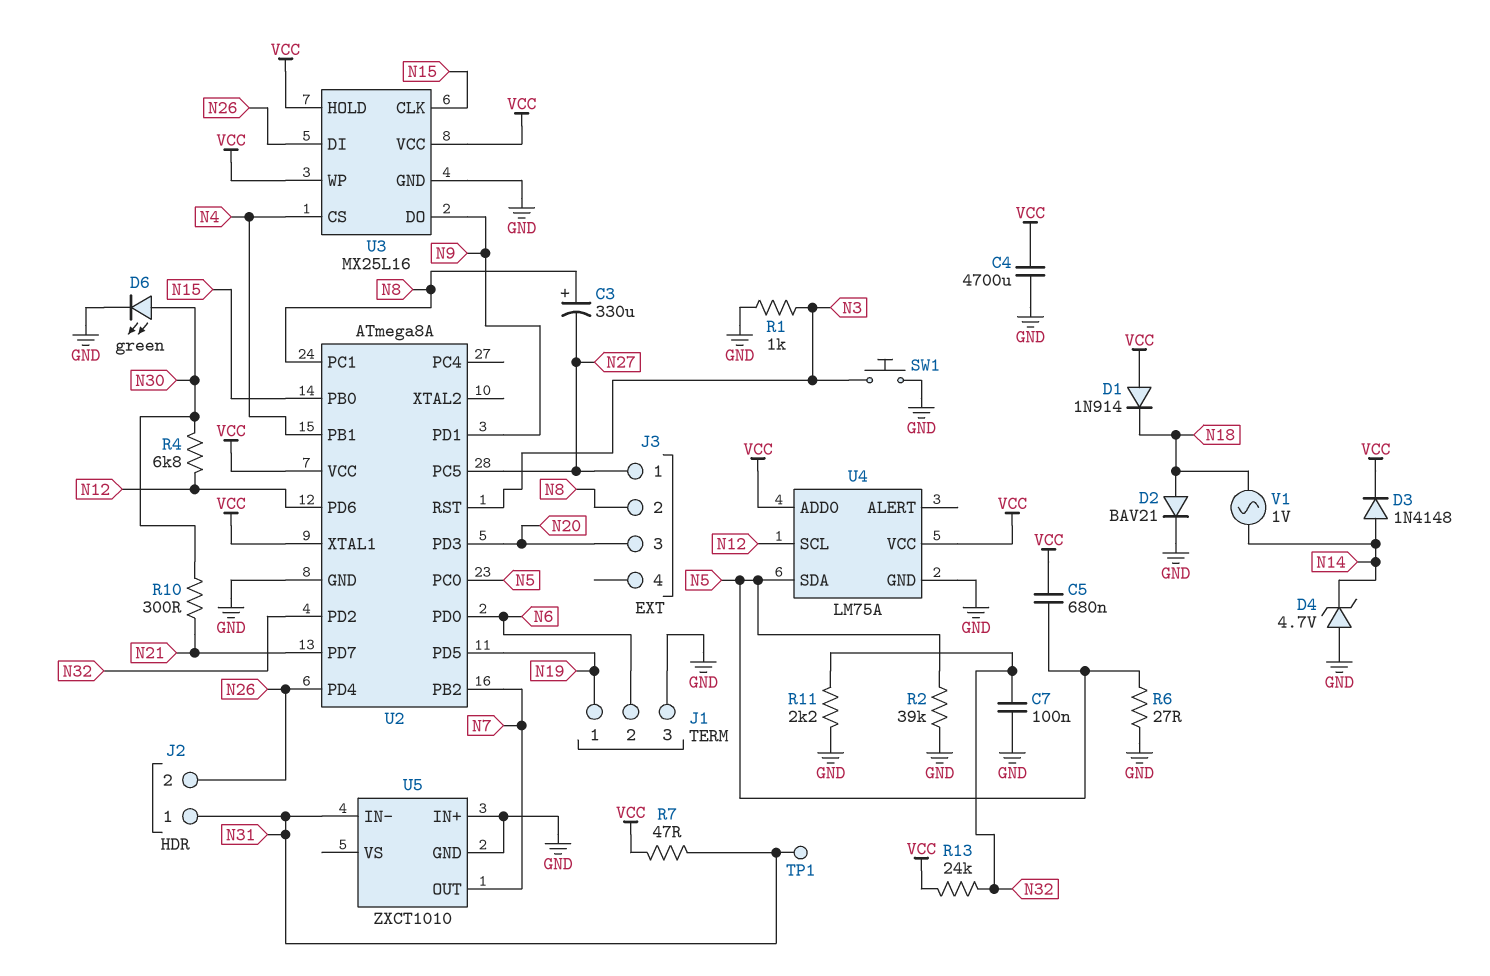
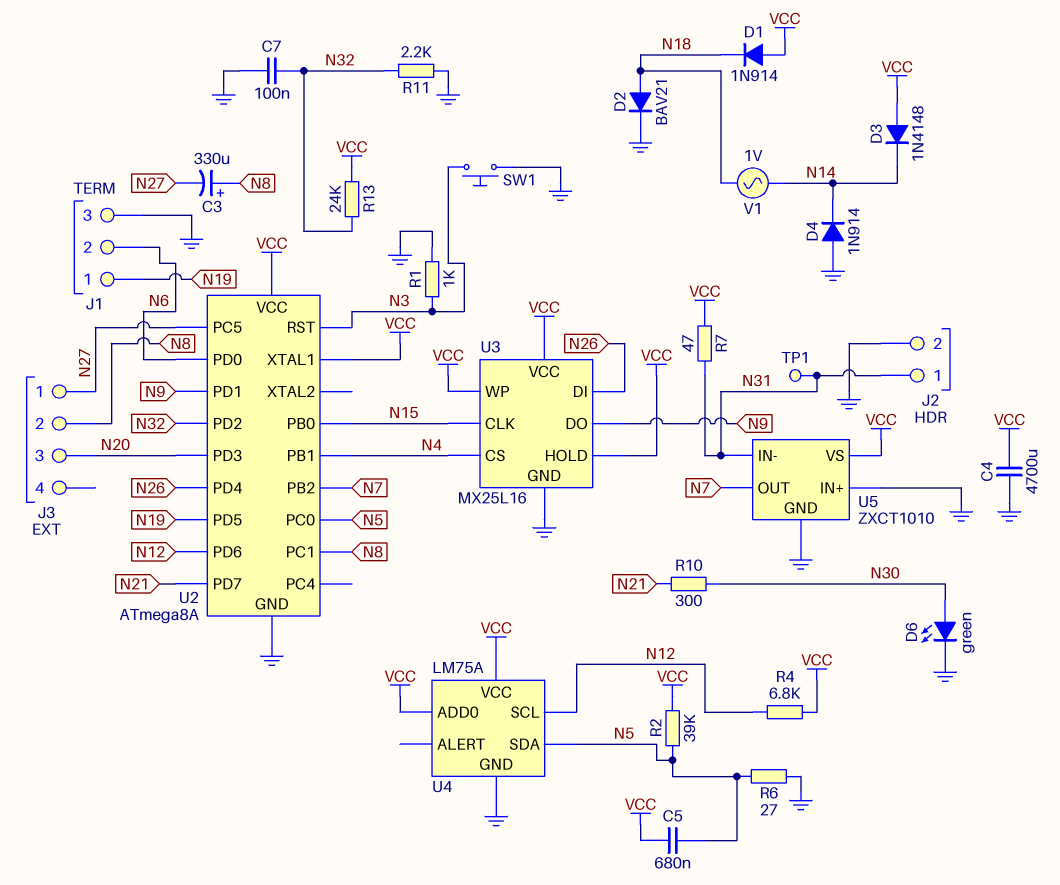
D3: diode 1N4148 (A N14, K VCC) -> diode 1N4148 (A VCC, K N14)
D4: zener 4.7V (A GND, K N14) -> diode 1N914 (A GND, K N14)
J2 pin 2: N26 -> GND
R2: 39k (GND, N5) -> 39k (N5, VCC)
R4: 6.8k (N12, N30) -> 6.8k (N12, VCC)
U5 pin VS: none -> VCC

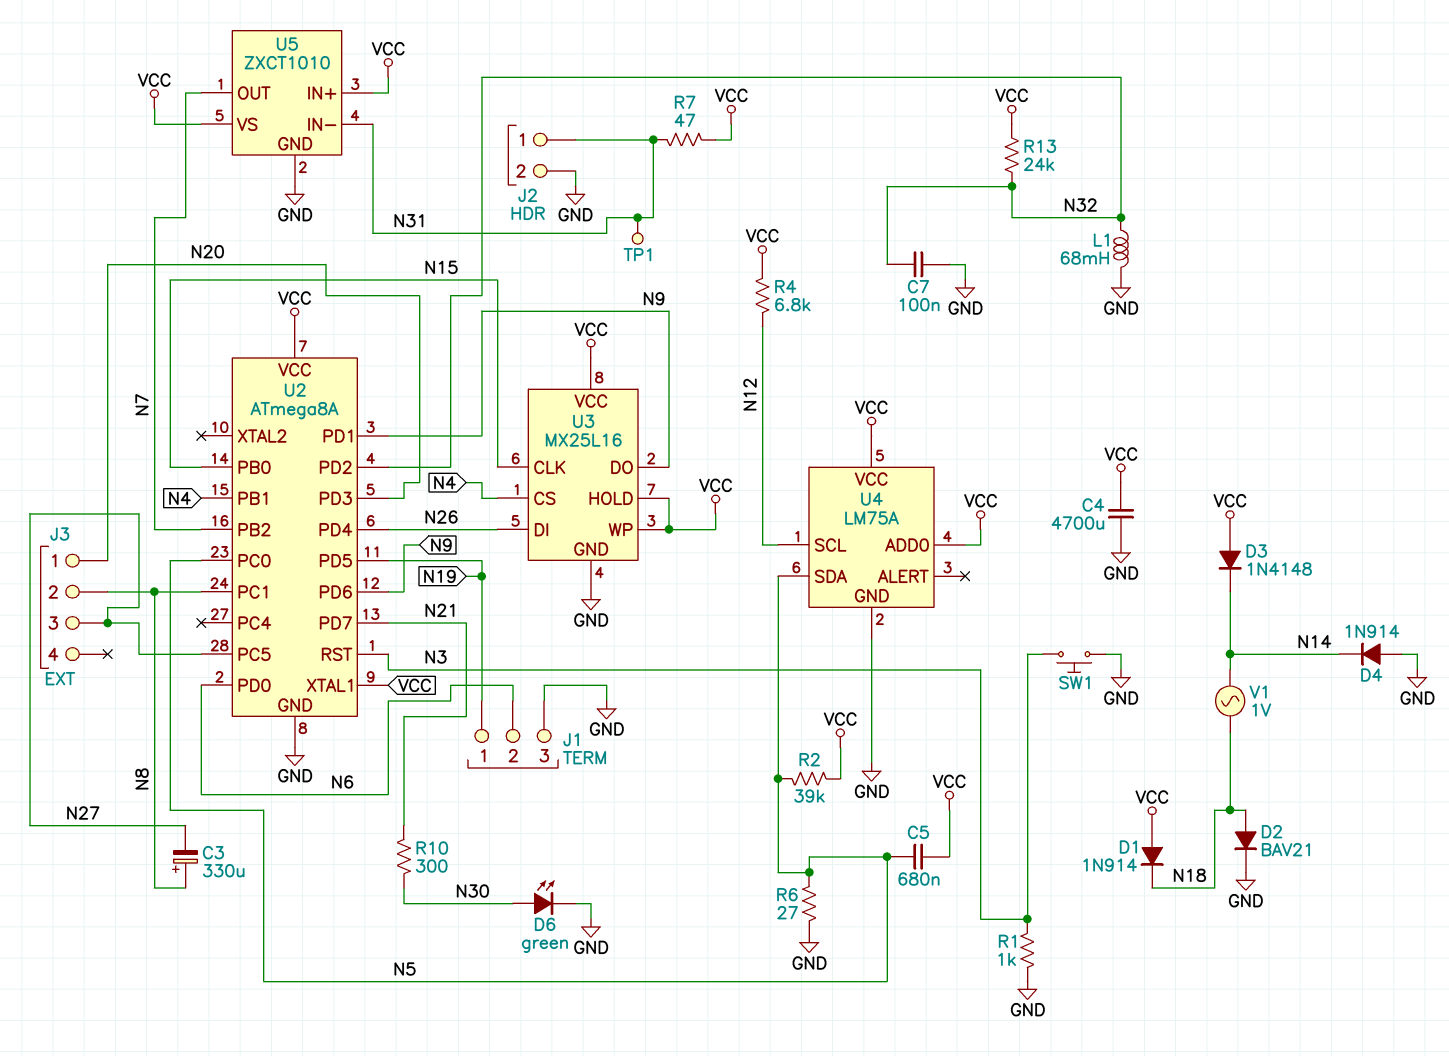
J3 pin 1: N27 -> N20
J3 pin 3: N20 -> N27
L1: none -> 68mH (GND, N32)
R11: 2.2k (GND, N32) -> none
U2 pin PD6: N12 -> N9
U5 pin IN+: GND -> VCC

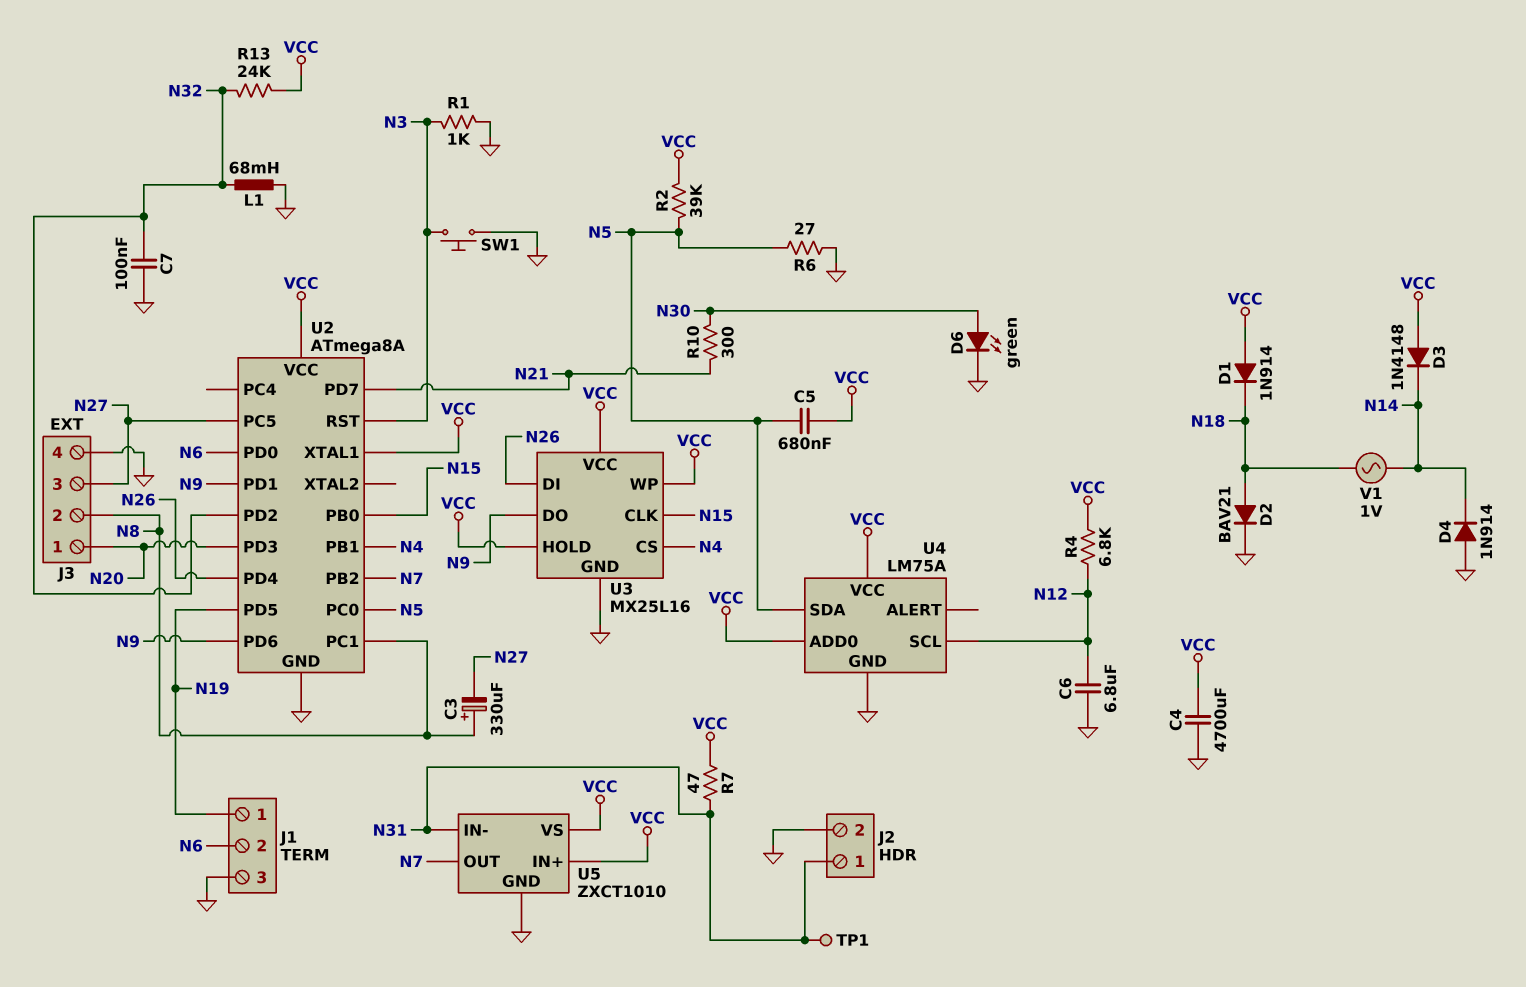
C6: none -> 6.8uF (GND, N12)
J3 pin 4: none -> GND

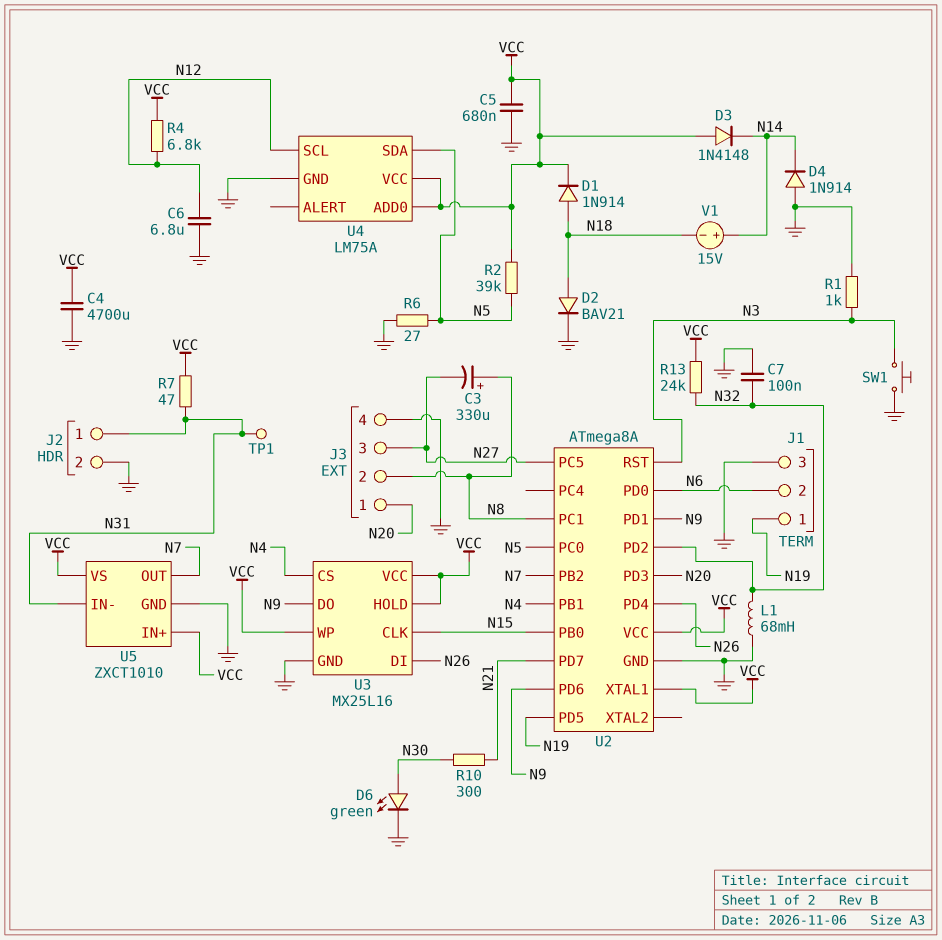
C5: 680nF (N5, VCC) -> 680nF (GND, VCC)
D1: diode 1N914 (A VCC, K N18) -> diode 1N914 (A N18, K VCC)
V1: AC 1V (N14, N18) -> 15V (plus N14, minus N18)

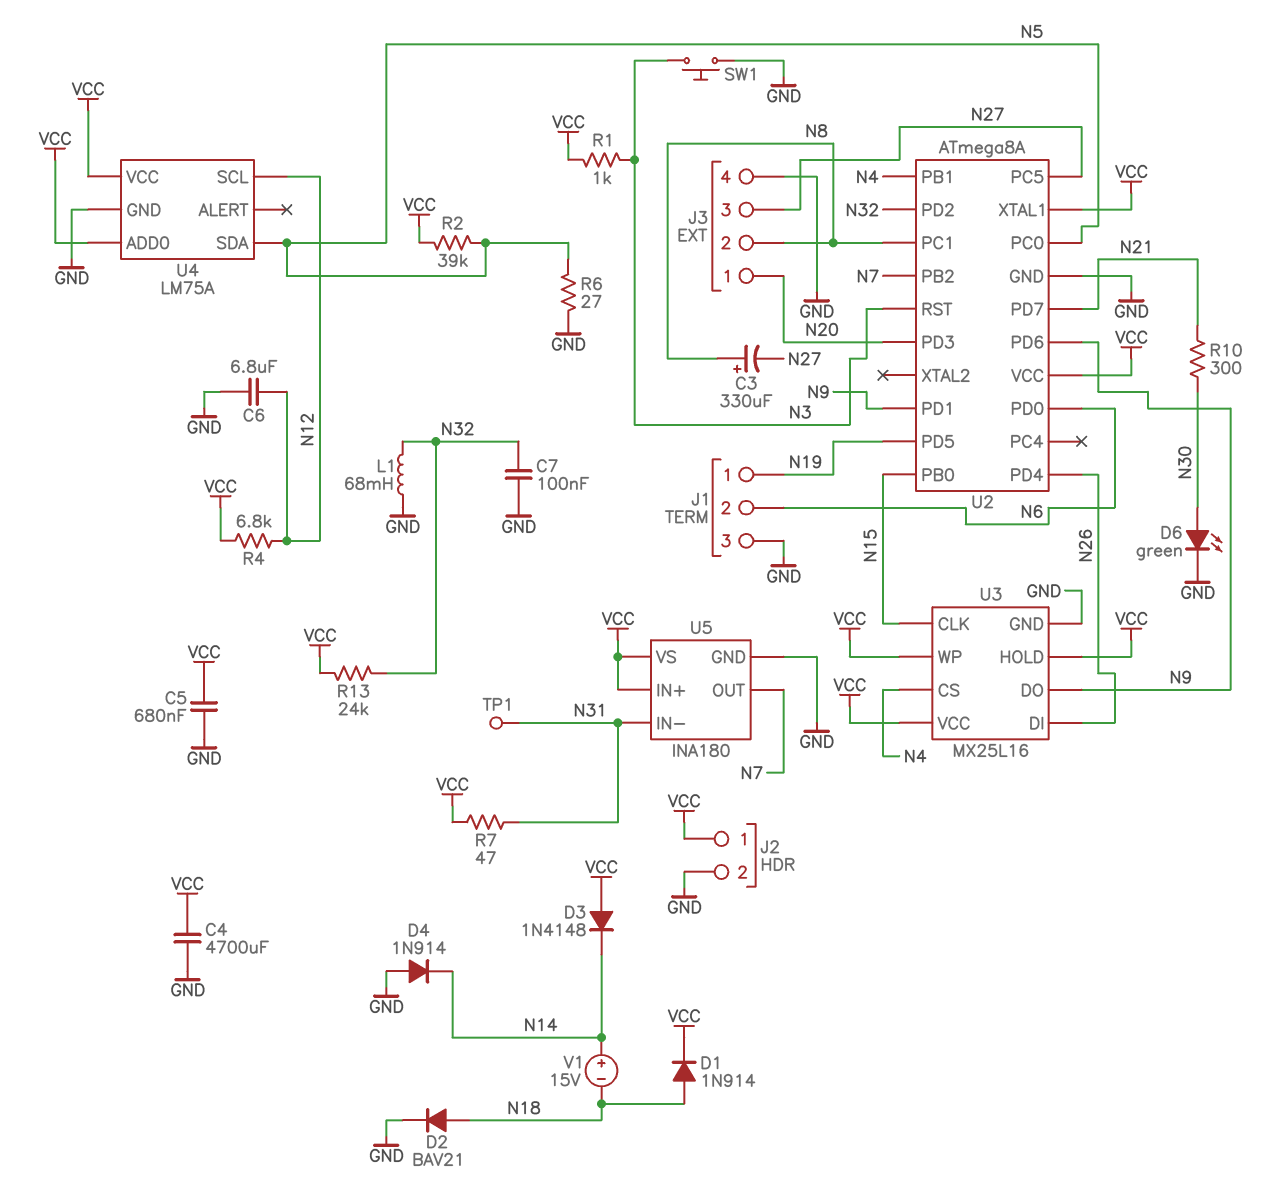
J2 pin 1: N31 -> VCC
R1: 1k (GND, N3) -> 1k (N3, VCC)
U5: ZXCT1010 -> INA180

